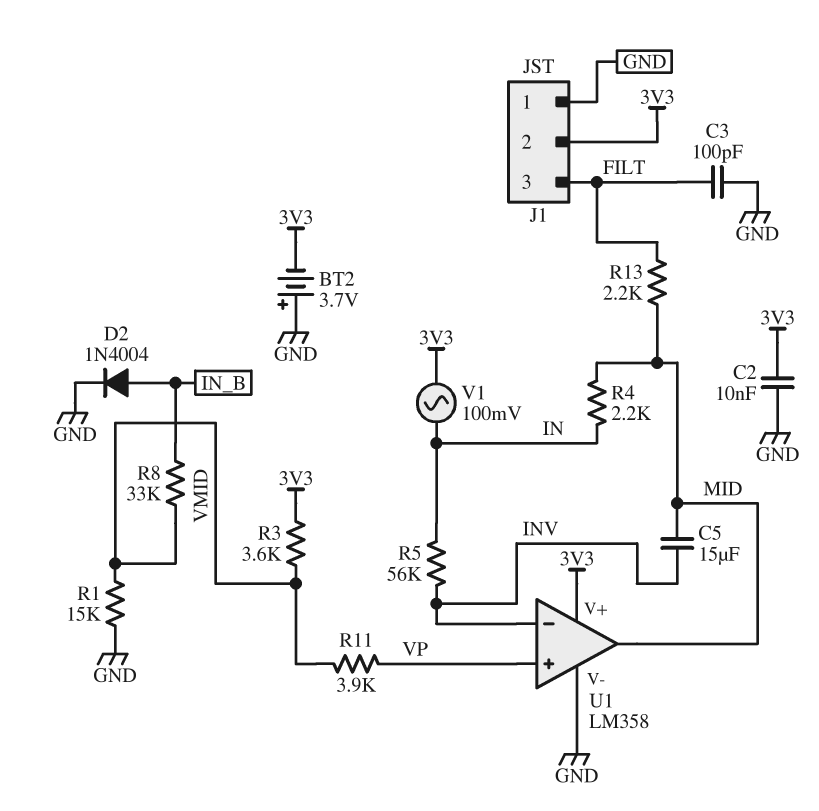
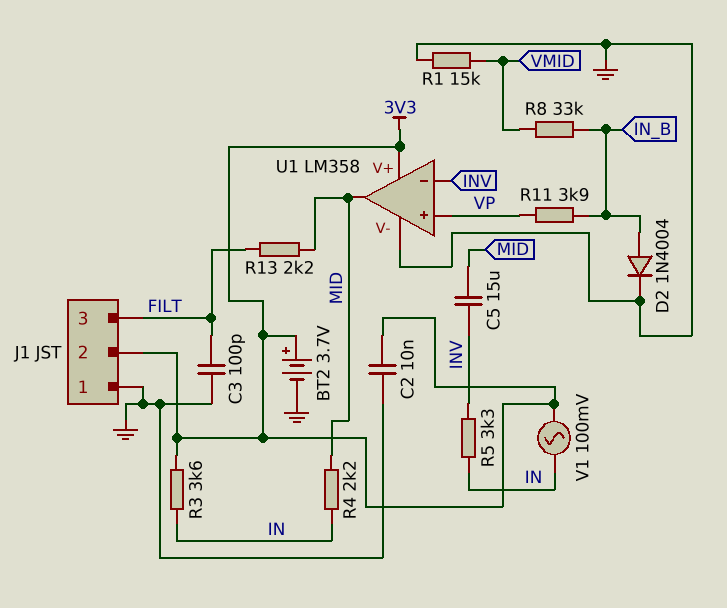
BT2: 3.7V (plus GND, minus 3V3) -> 3.7V (plus 3V3, minus GND)
R3: 3.6k (3V3, VMID) -> 3.6k (3V3, IN)
R5: 56k (IN, INV) -> 3.3k (IN, INV)
R11: 3.9k (VMID, VP) -> 3.9k (IN_B, VP)

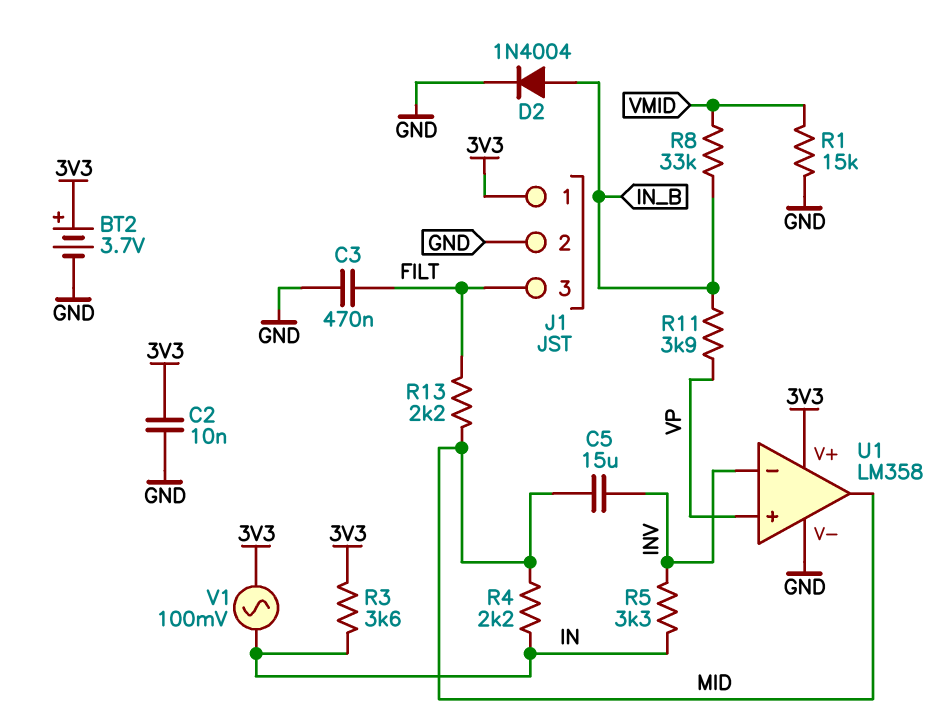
C3: 100pF (FILT, GND) -> 470nF (FILT, GND)
J1 pin 1: GND -> 3V3
J1 pin 2: 3V3 -> GND

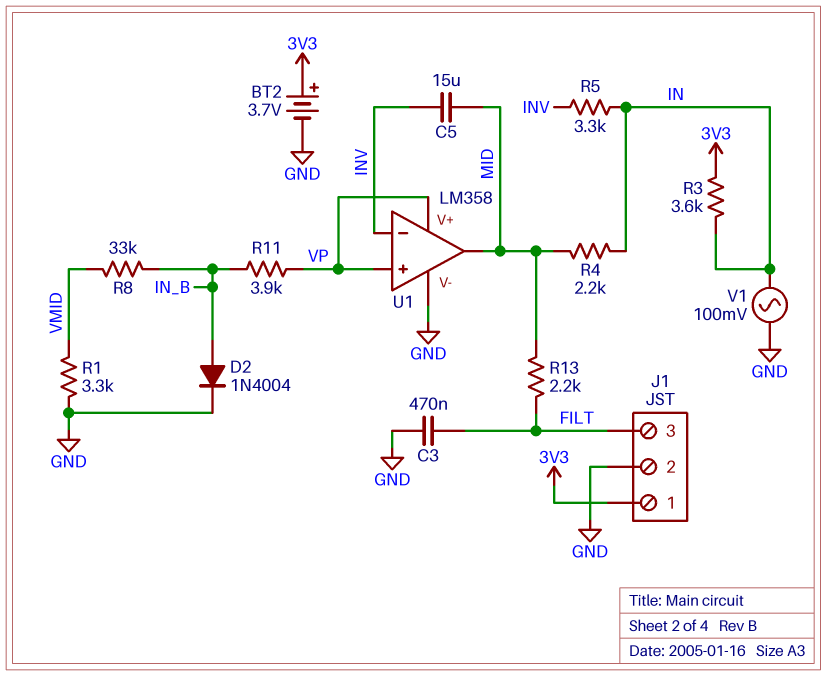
C2: 10nF (3V3, GND) -> none
R1: 15k (GND, VMID) -> 3.3k (GND, VMID)
U1 pin V+: 3V3 -> VP
V1: AC 100mV (3V3, IN) -> AC 100mV (GND, IN)

